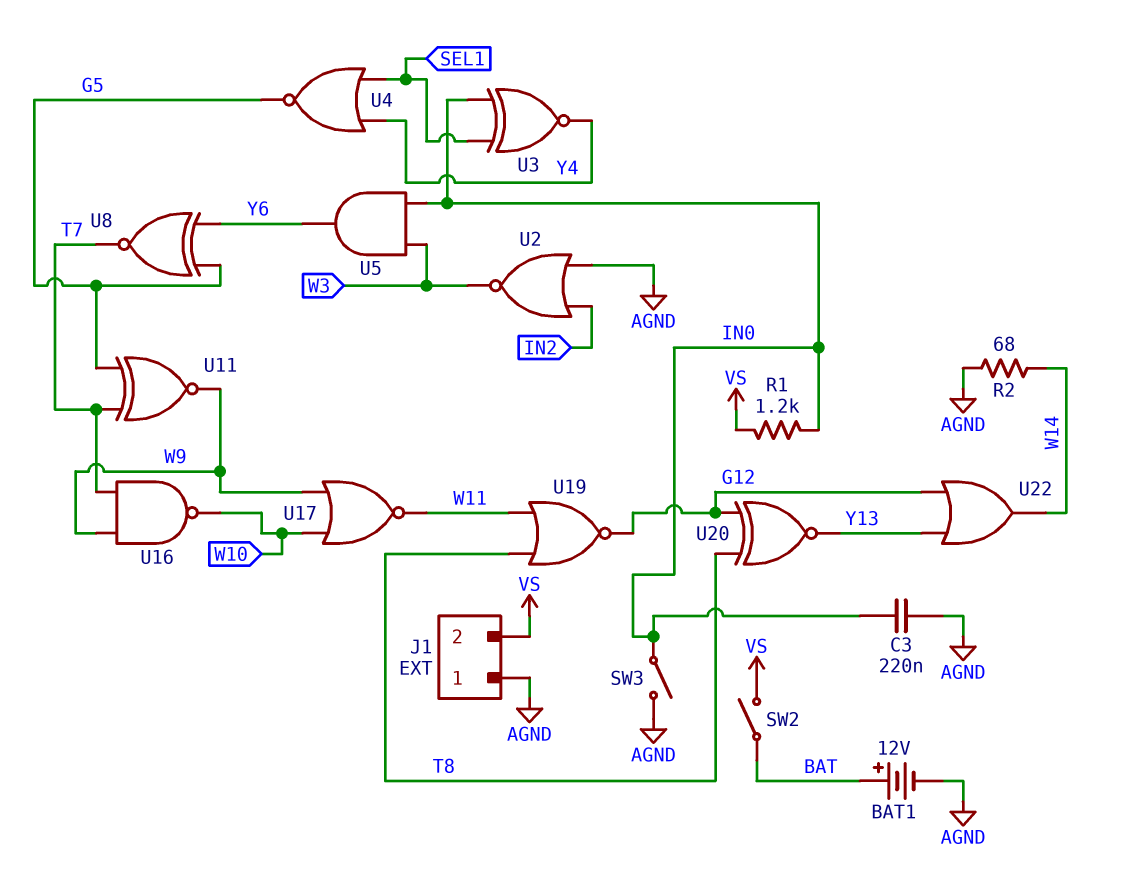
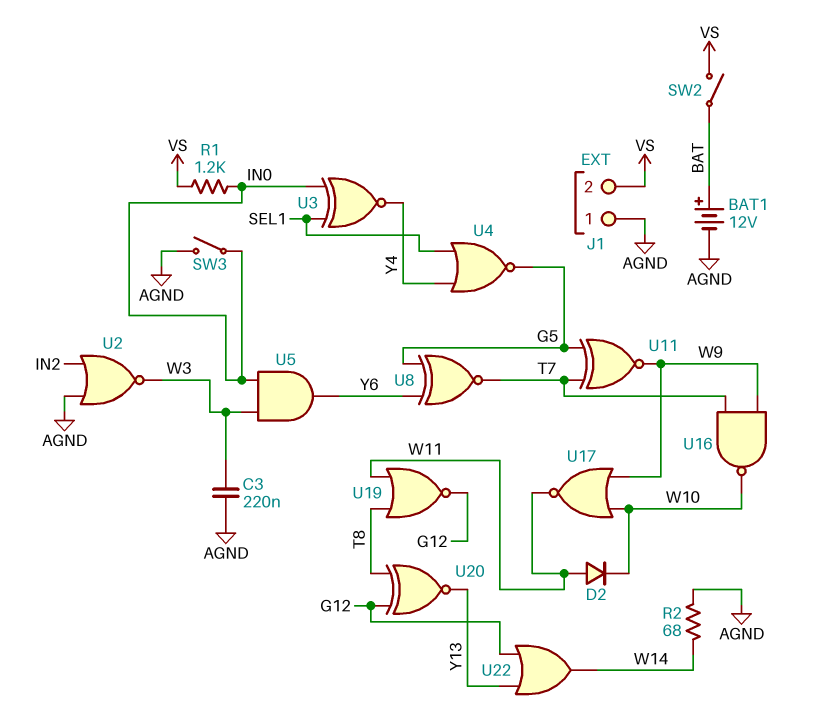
C3: 220nF (AGND, IN0) -> 220nF (AGND, W3)
D2: none -> diode (A W11, K W10)

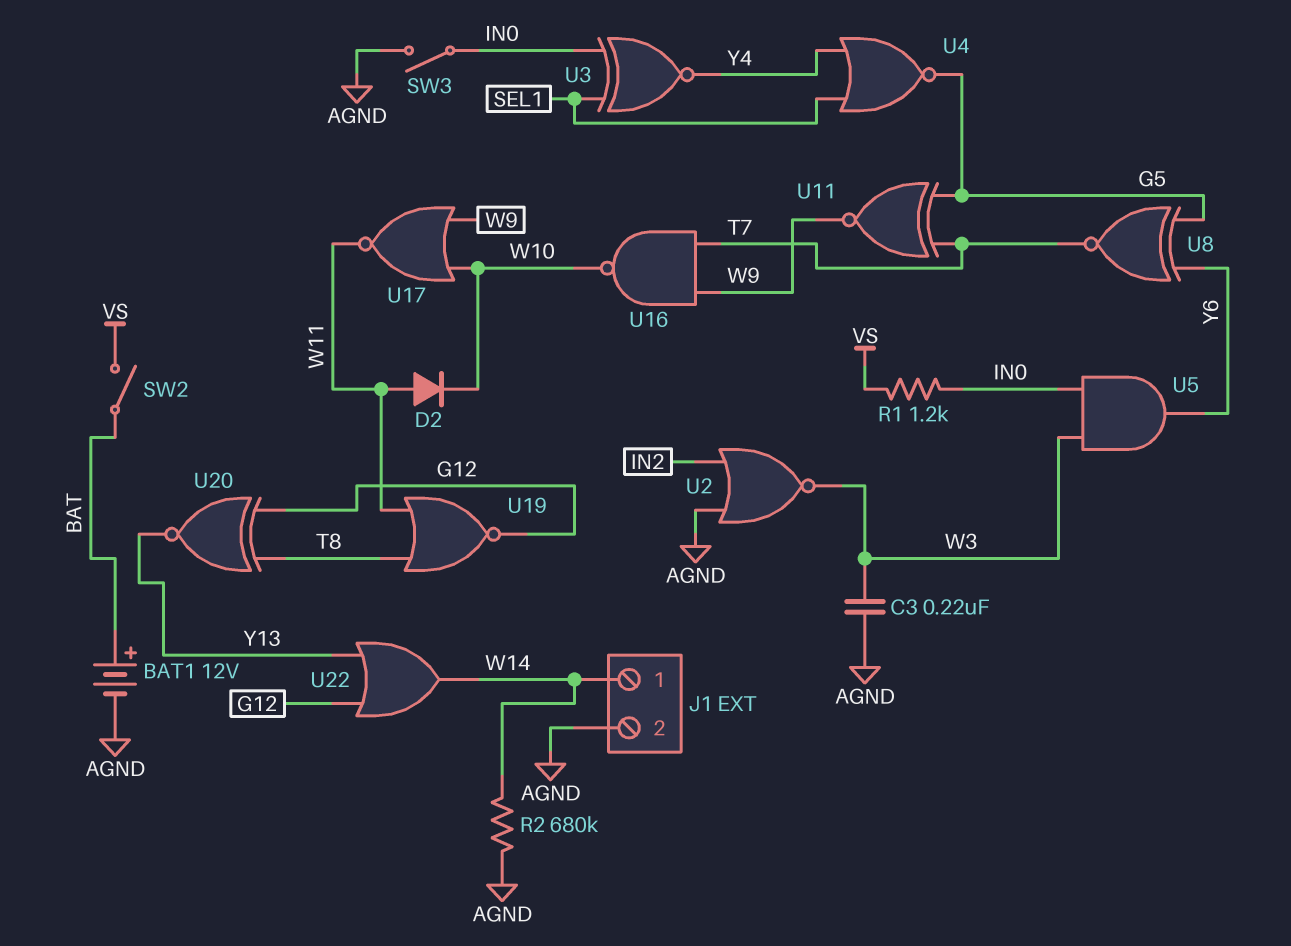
J1 pin 1: AGND -> W14
J1 pin 2: VS -> AGND
R2: 68 (AGND, W14) -> 680k (AGND, W14)

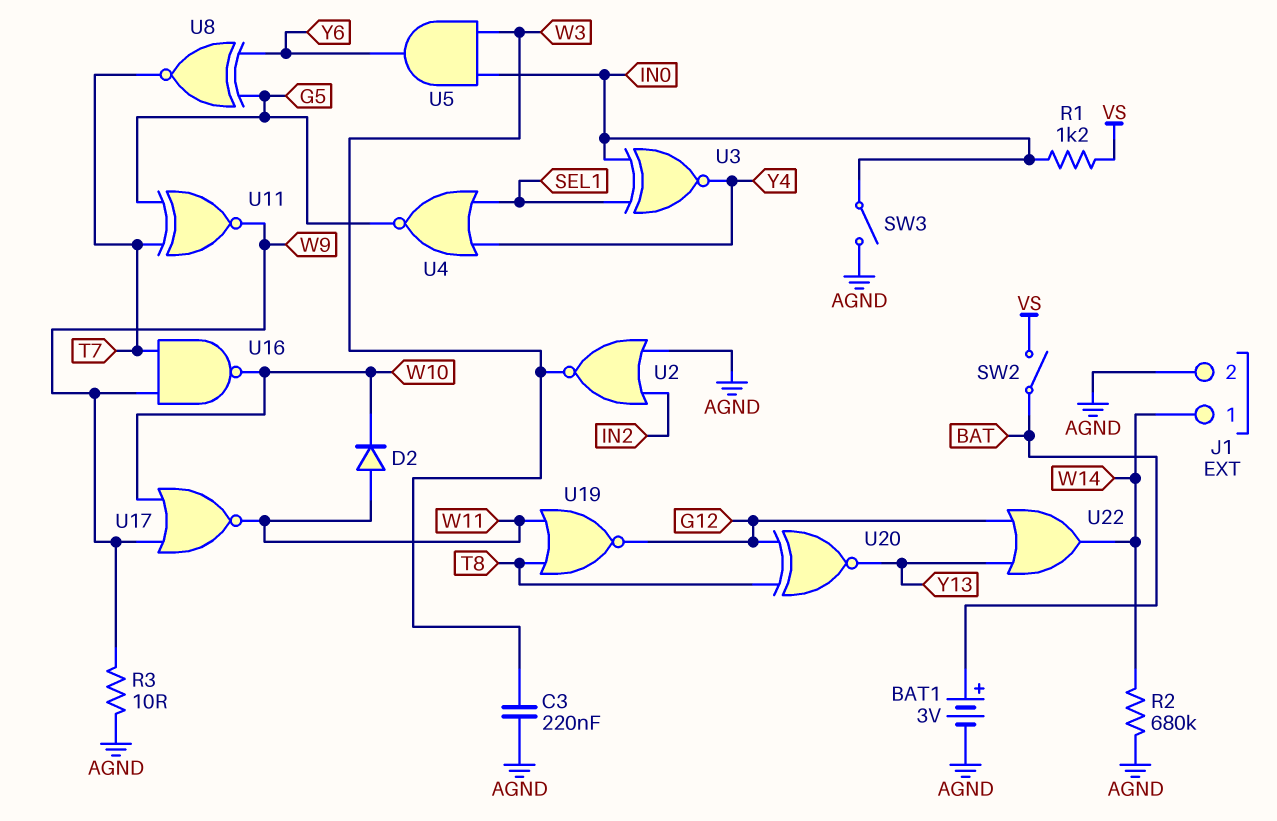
BAT1: 12V (plus BAT, minus AGND) -> 3V (plus BAT, minus AGND)
R3: none -> 10 (AGND, W9)

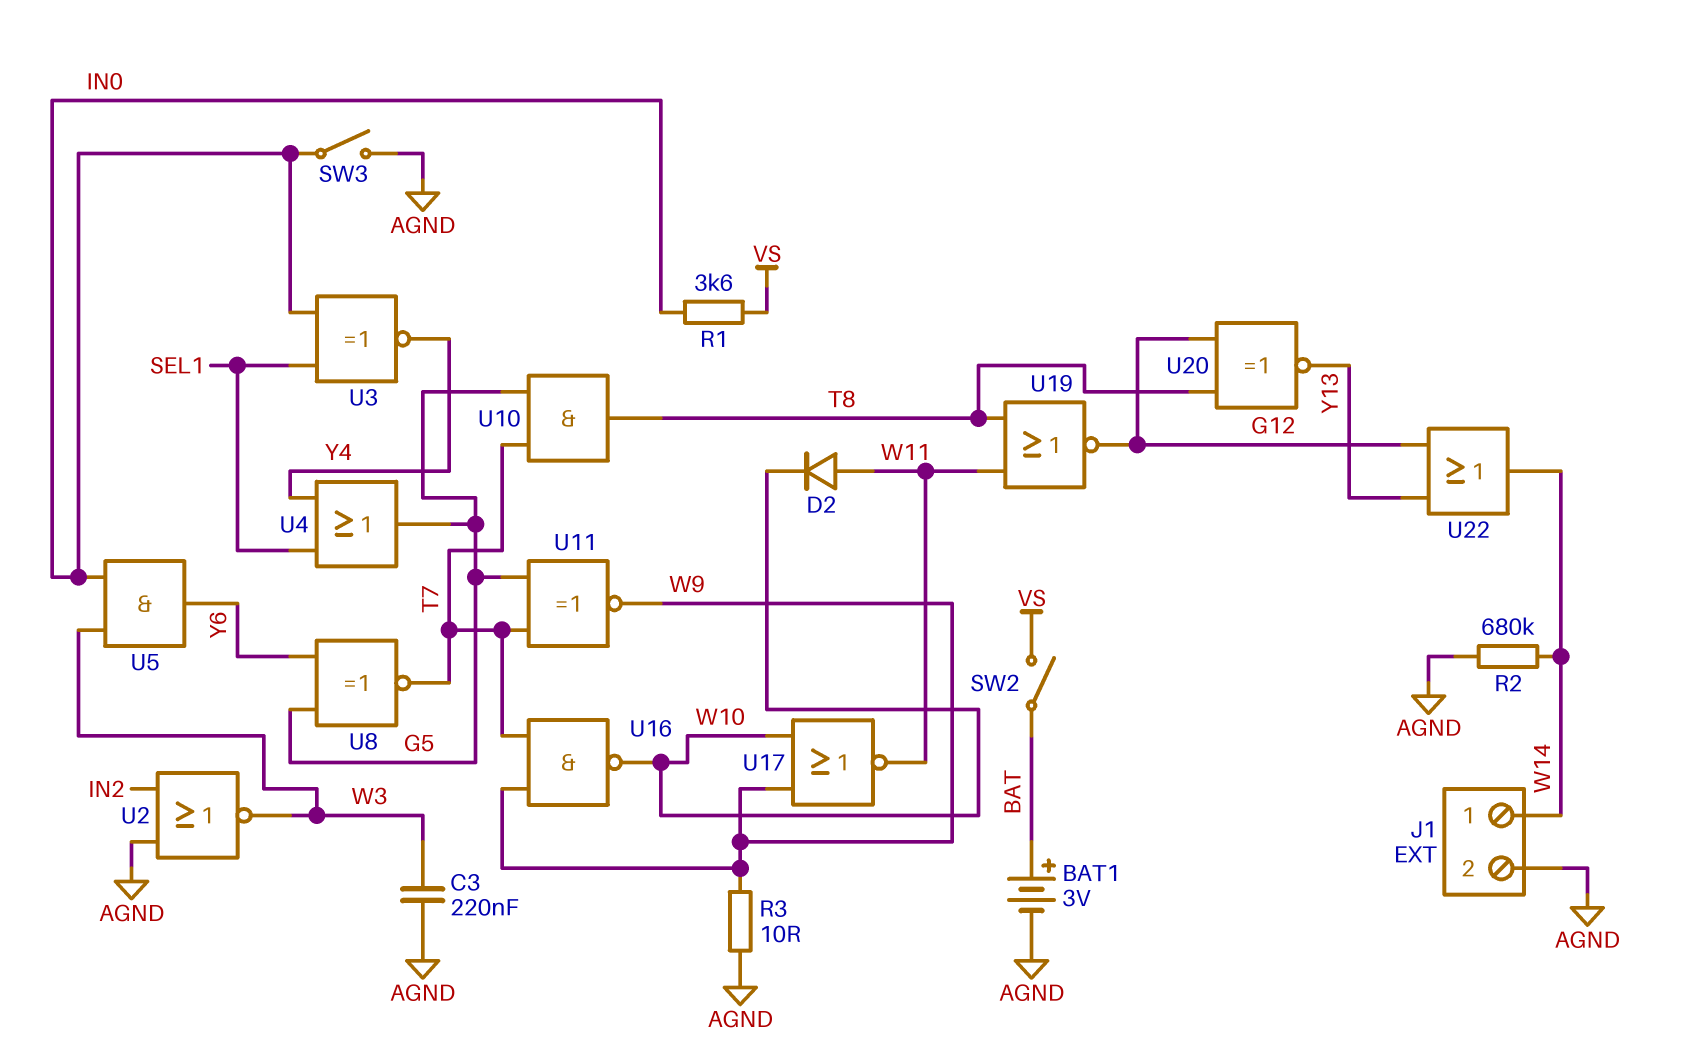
R1: 1.2k (IN0, VS) -> 3.6k (IN0, VS)
U4: NOR (in SEL1, in Y4, out G5) -> OR (in SEL1, in Y4, out G5)
U10: none -> AND (in G5, in T7, out T8)

